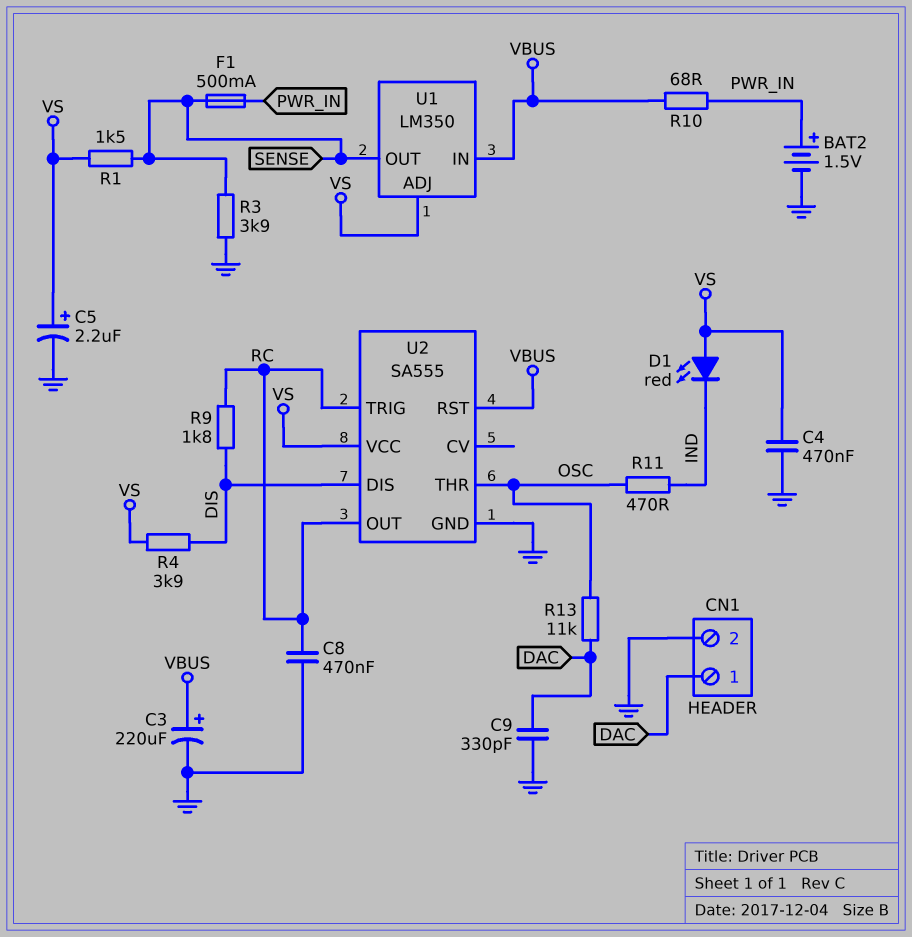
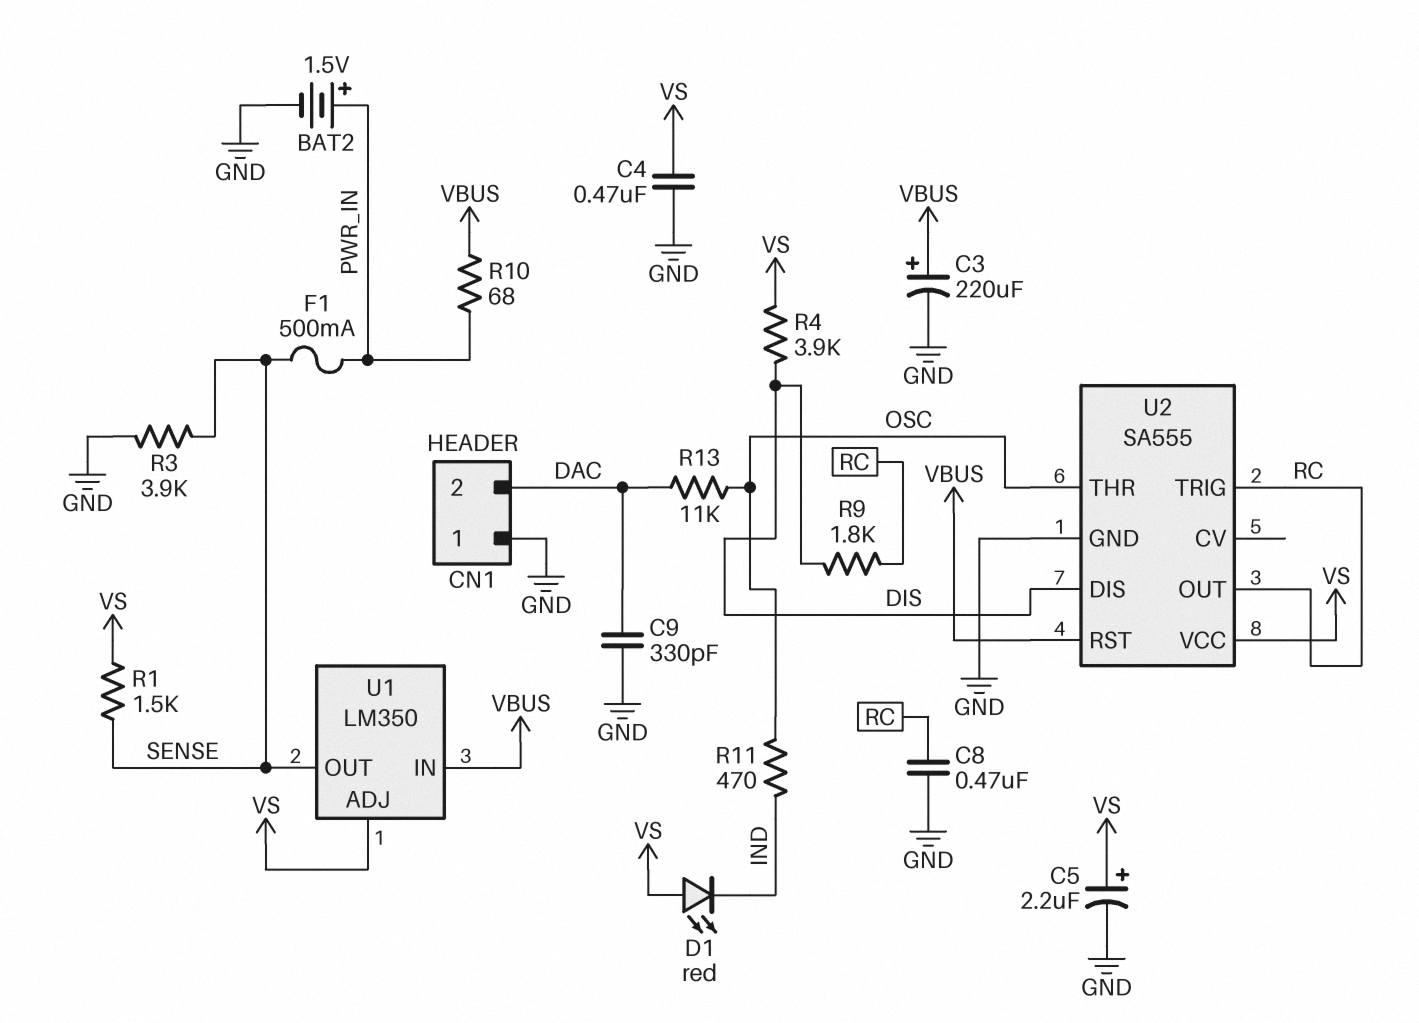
CN1 pin 1: DAC -> GND
CN1 pin 2: GND -> DAC

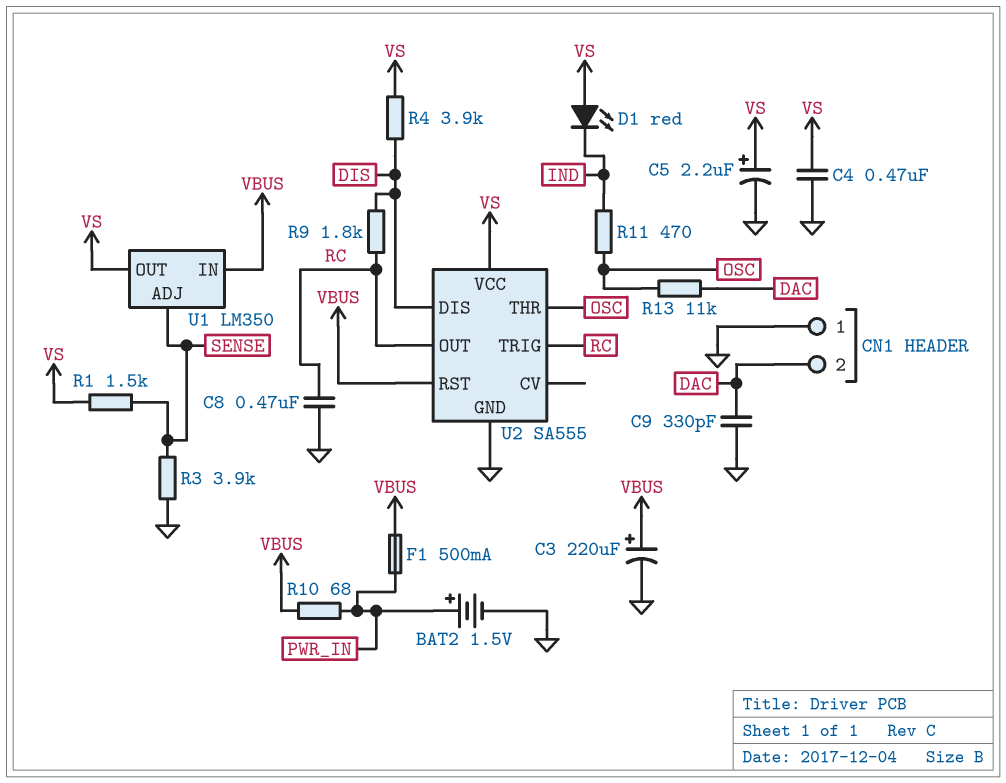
F1: 500mA (PWR_IN, SENSE) -> 500mA (PWR_IN, VBUS)
U1 pin ADJ: VS -> SENSE
U1 pin OUT: SENSE -> VS

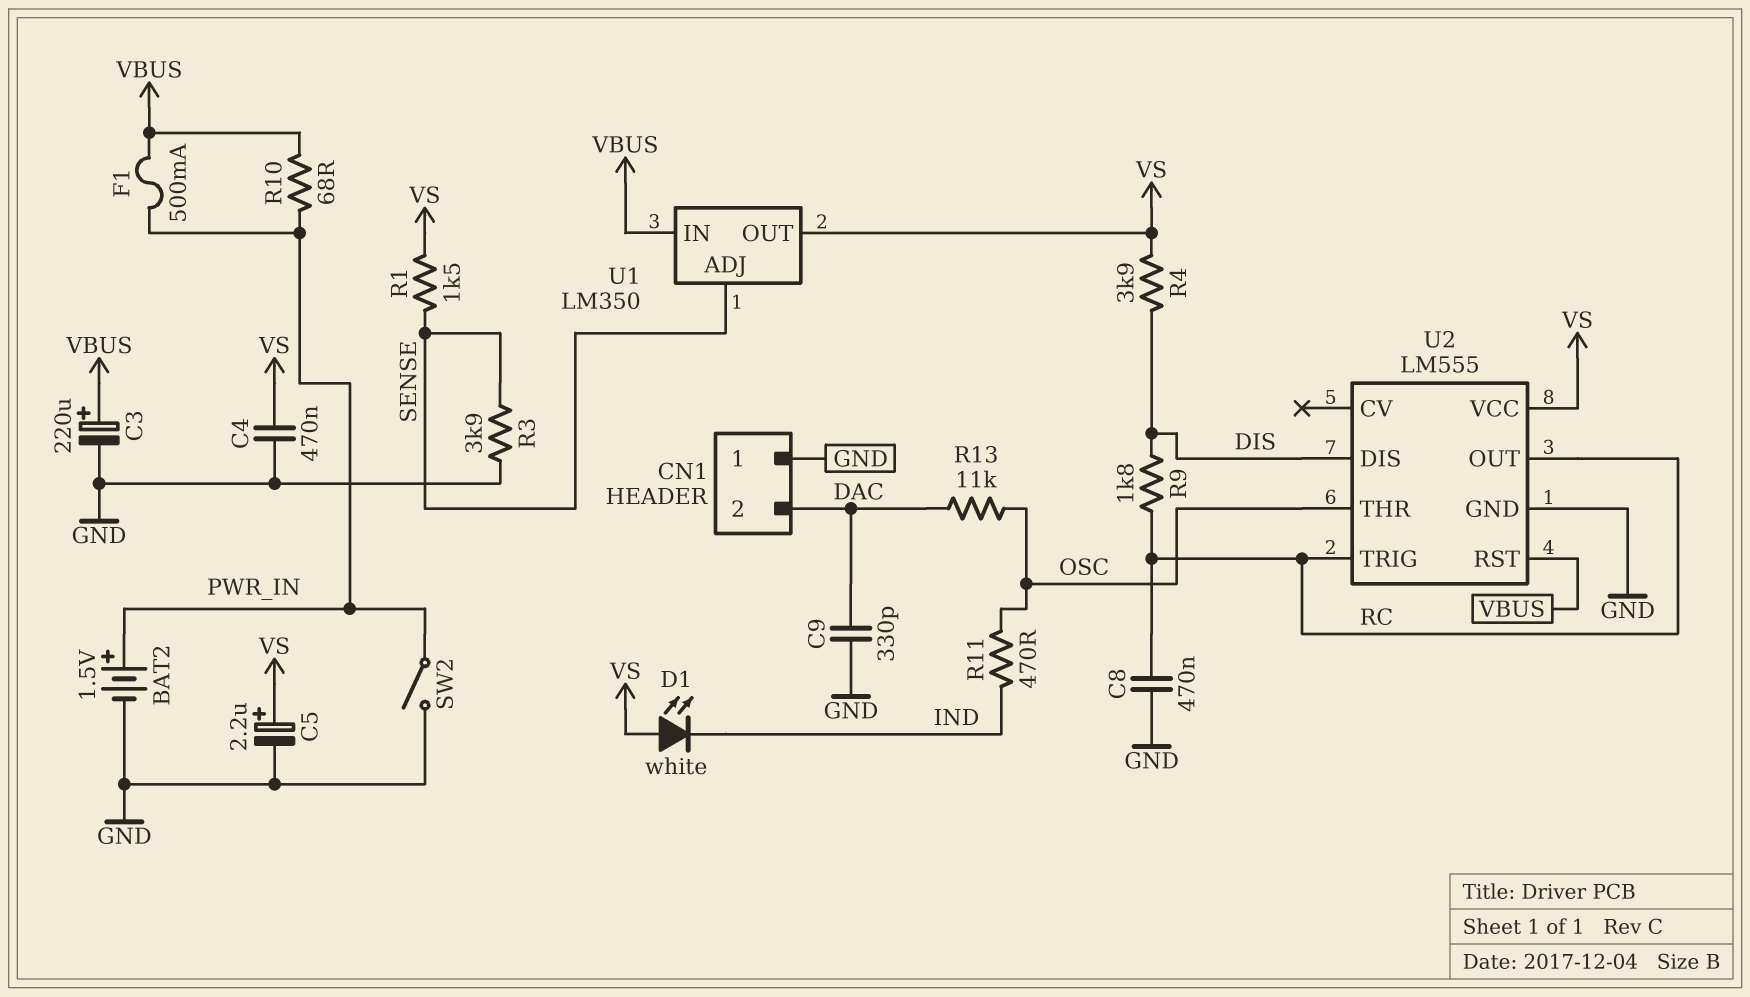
D1: LED red (A VS, K IND) -> LED white (A VS, K IND)
SW2: none -> switch (GND, PWR_IN)
U2: SA555 -> LM555

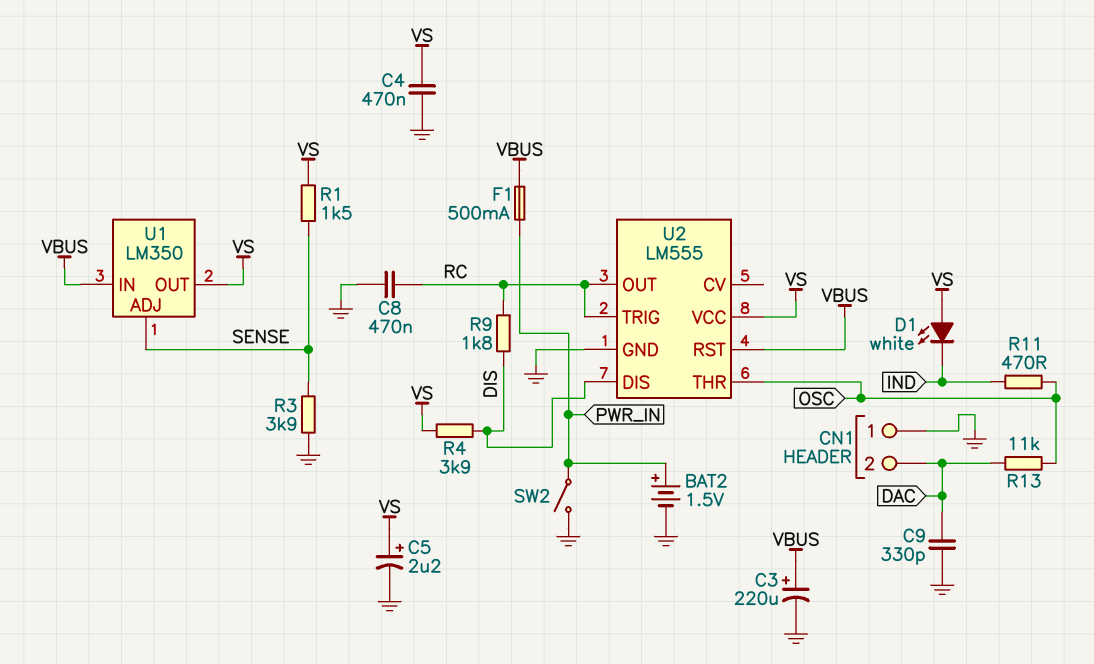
R10: 68 (PWR_IN, VBUS) -> none

